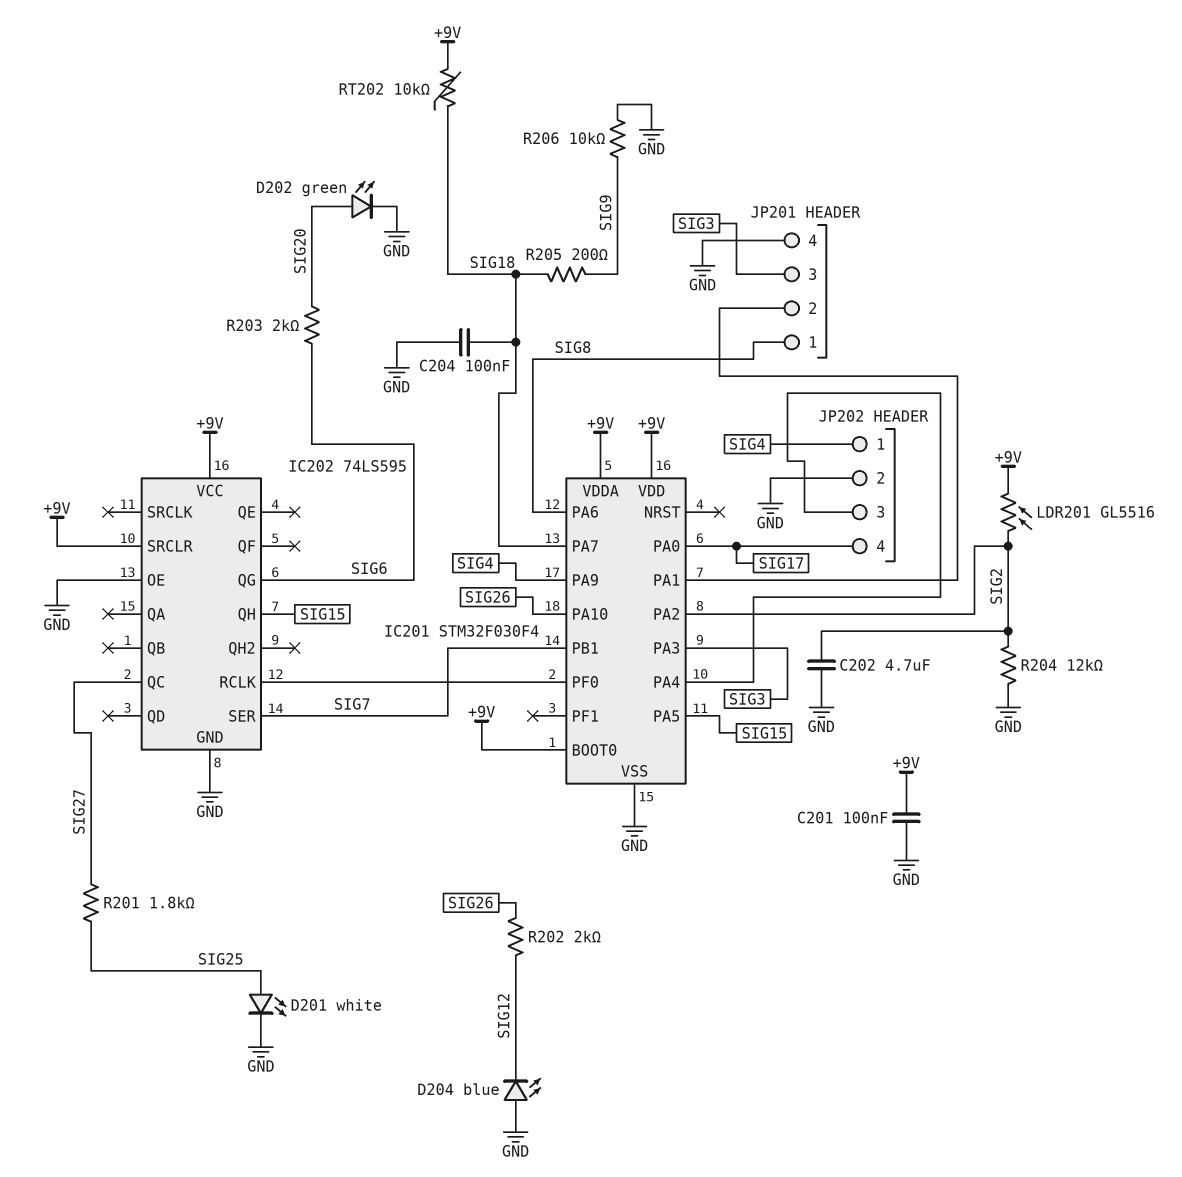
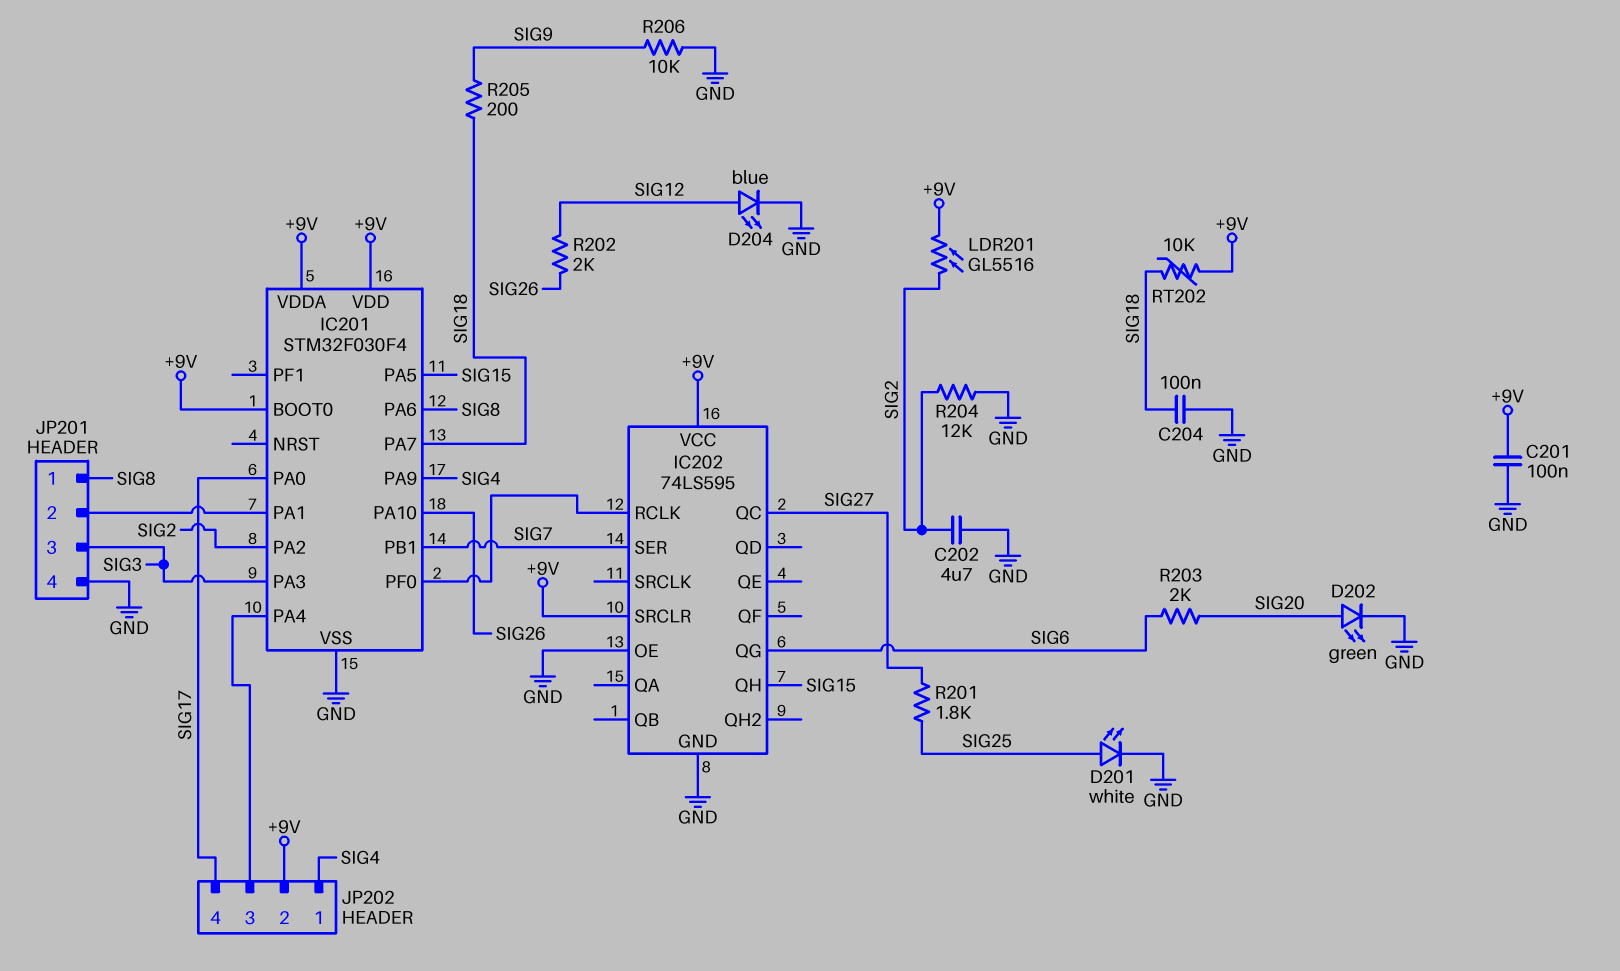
D204: LED blue (A GND, K SIG12) -> LED blue (A SIG12, K GND)
JP202 pin 2: GND -> +9V

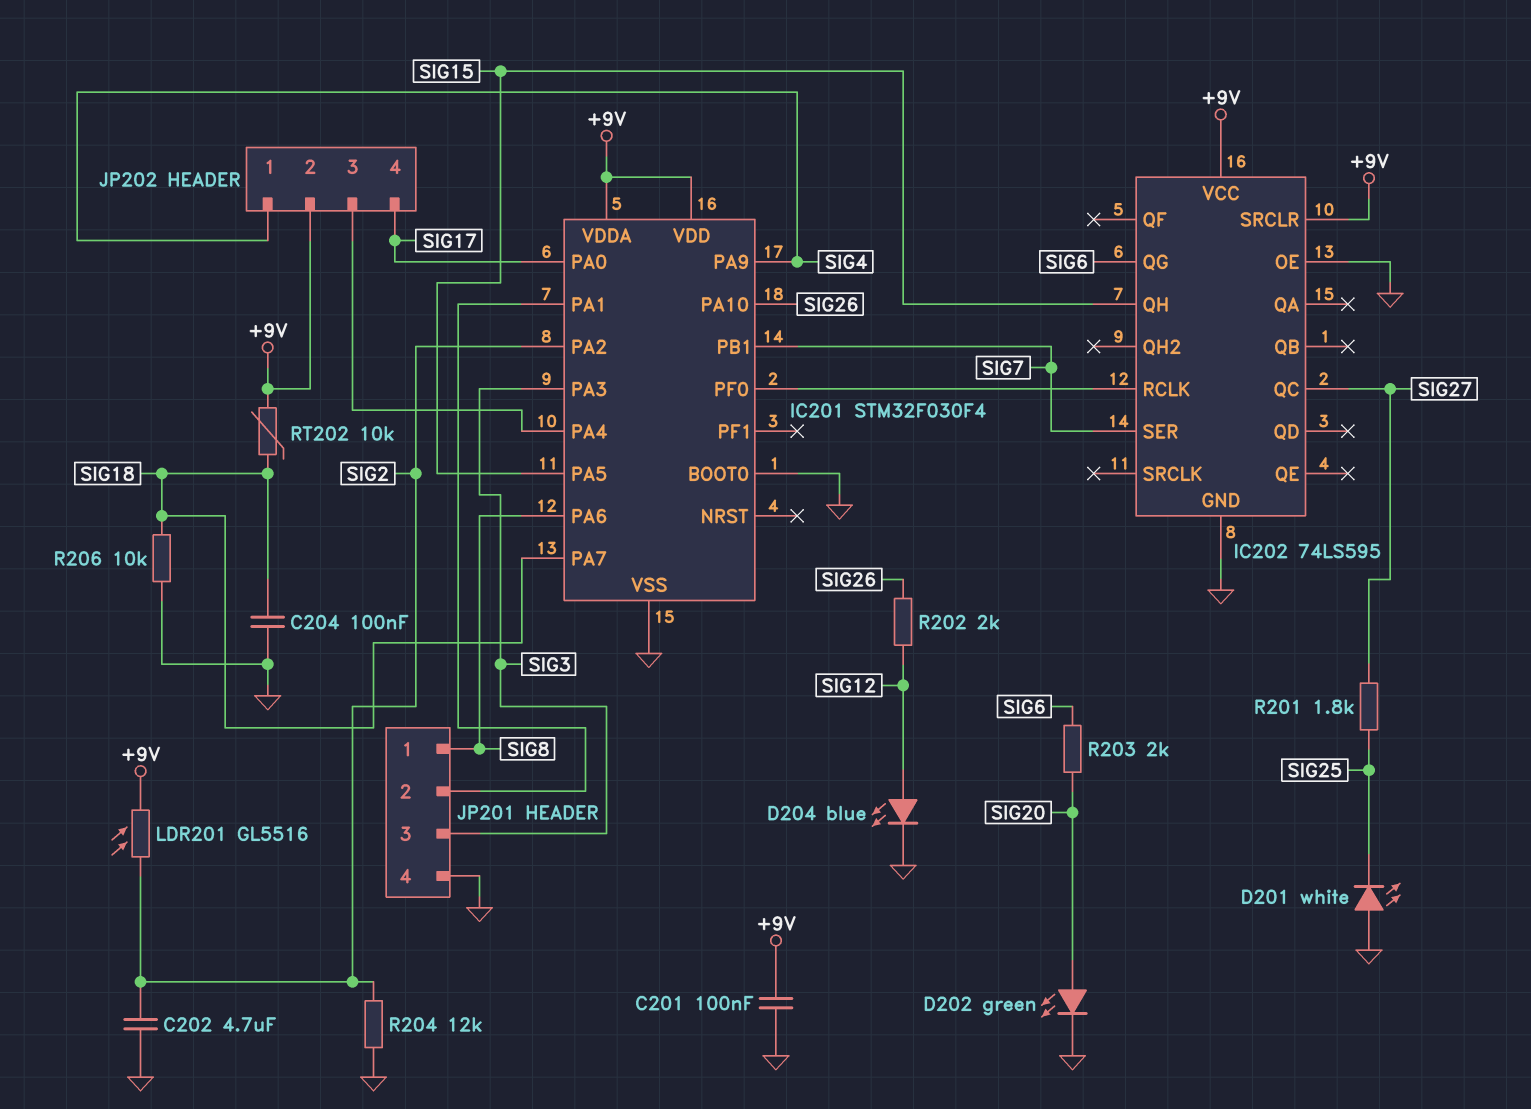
D201: LED white (A SIG25, K GND) -> LED white (A GND, K SIG25)
IC201 pin BOOT0: +9V -> GND
R205: 200 (SIG9, SIG18) -> none
R206: 10k (GND, SIG9) -> 10k (GND, SIG18)

